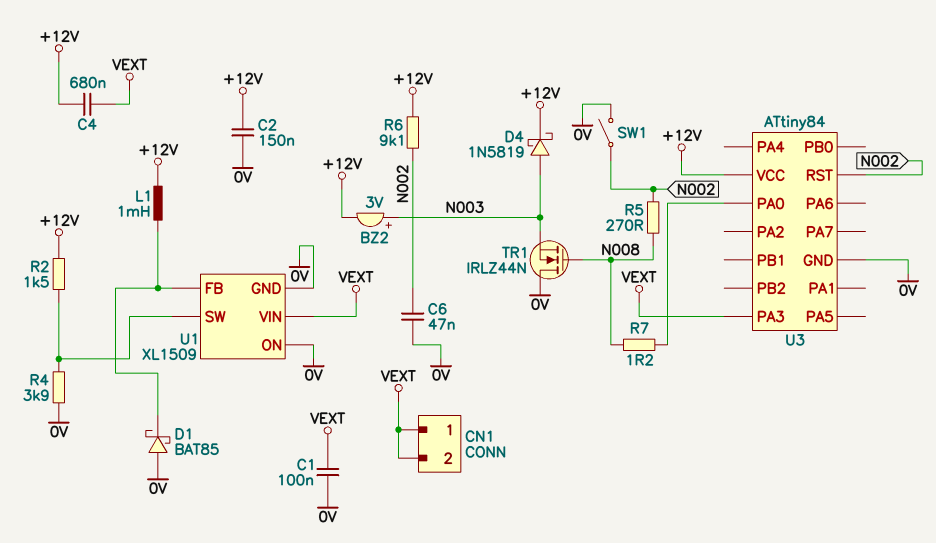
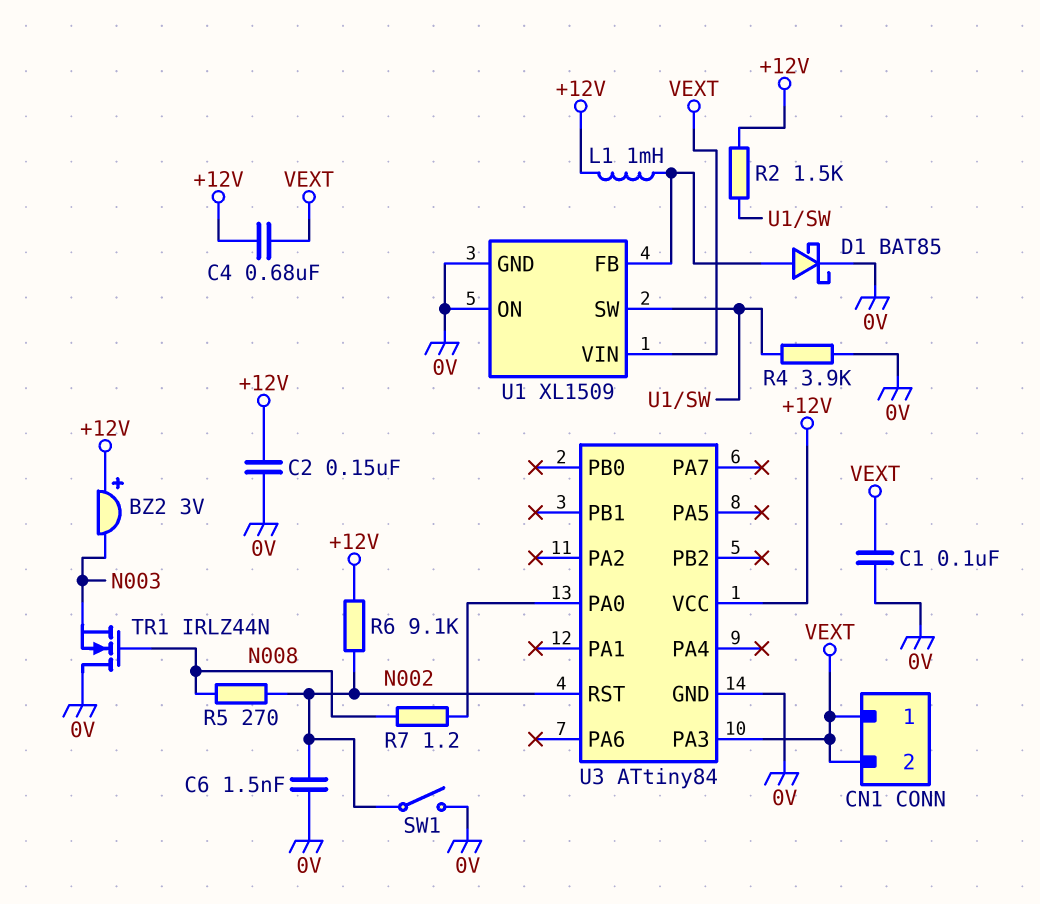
BZ2: buzzer 3V (plus N003, minus +12V) -> buzzer 3V (plus +12V, minus N003)
C6: 47nF (0V, N002) -> 1.5nF (0V, N002)
D1: schottky BAT85 (A 0V, K U1/FB) -> schottky BAT85 (A U1/FB, K 0V)
D4: schottky 1N5819 (A N003, K +12V) -> none

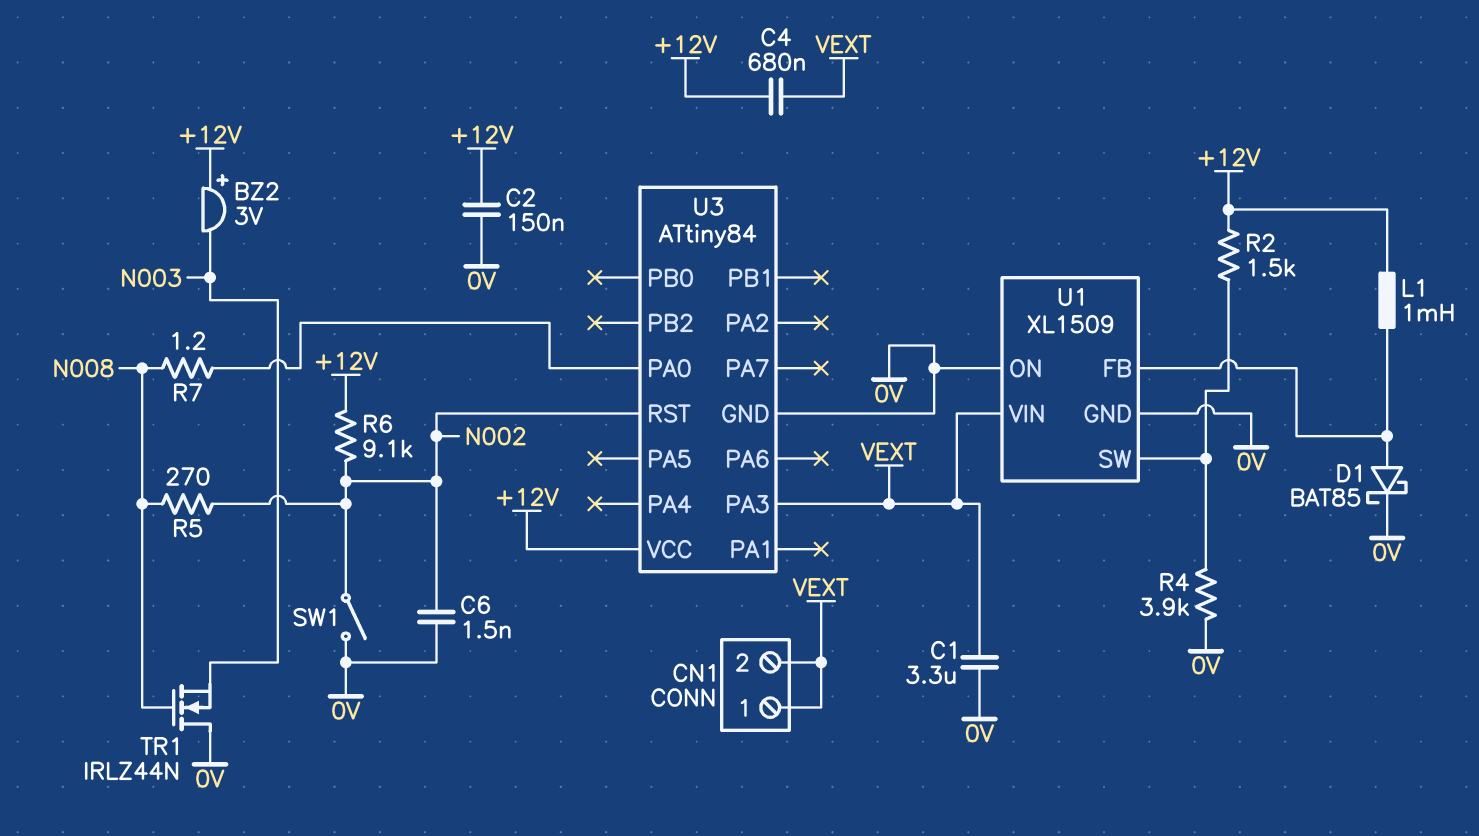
C1: 100nF (0V, VEXT) -> 3.3uF (0V, VEXT)

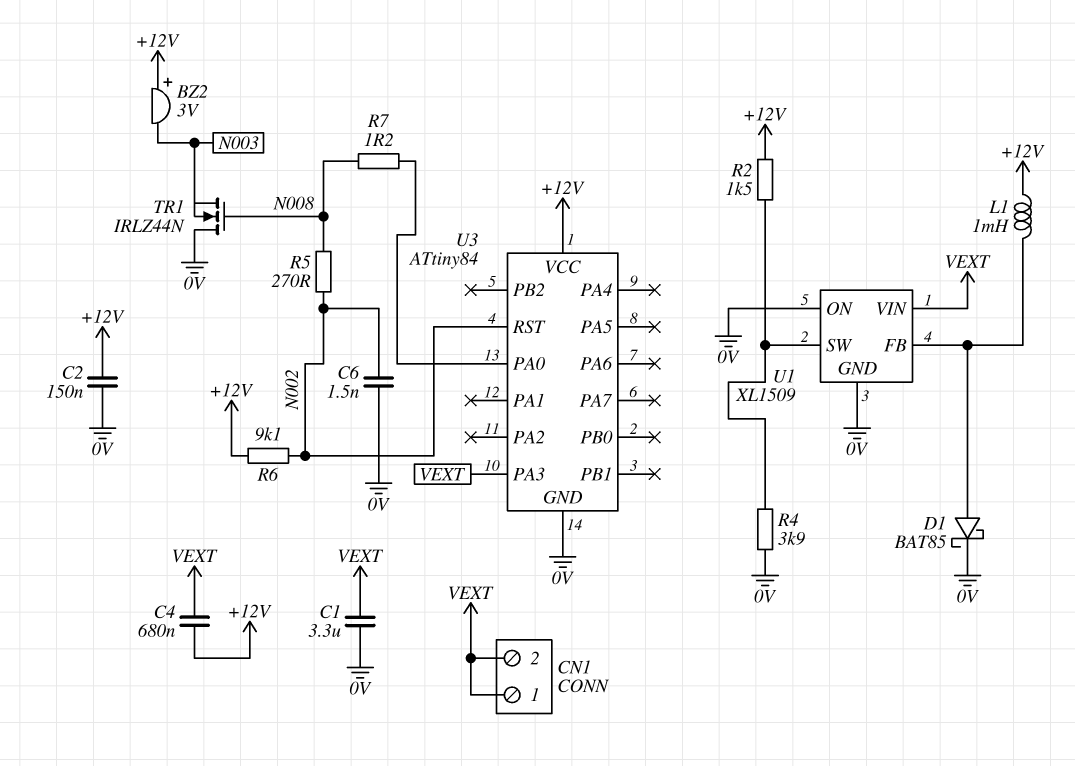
SW1: switch (0V, N002) -> none

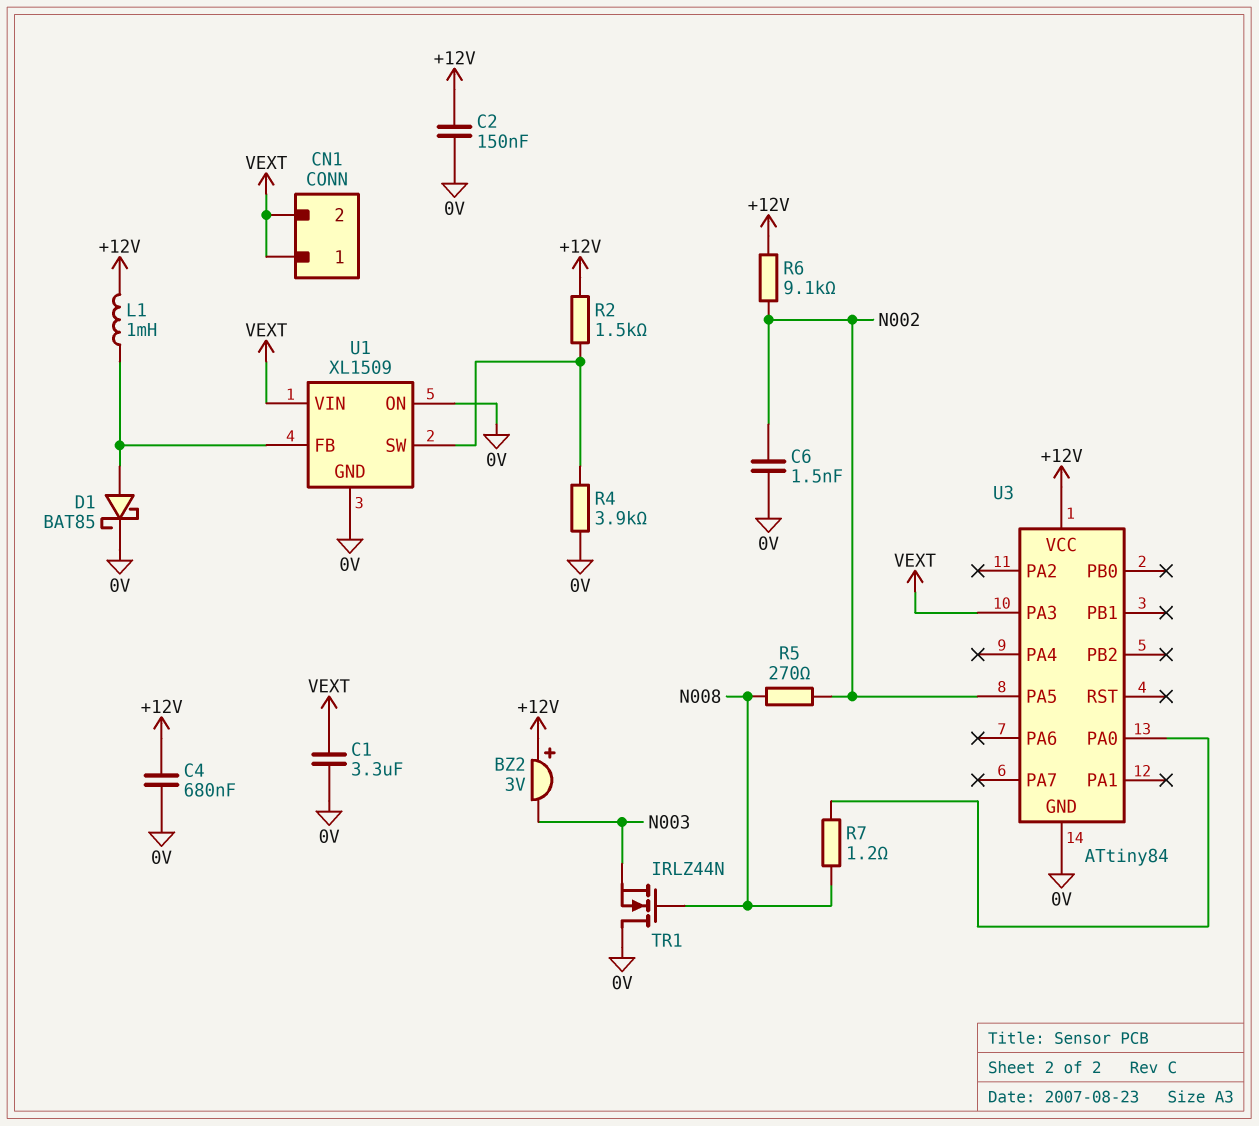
C4: 680nF (+12V, VEXT) -> 680nF (+12V, 0V)
U3 pin PA5: none -> N002
U3 pin RST: N002 -> none

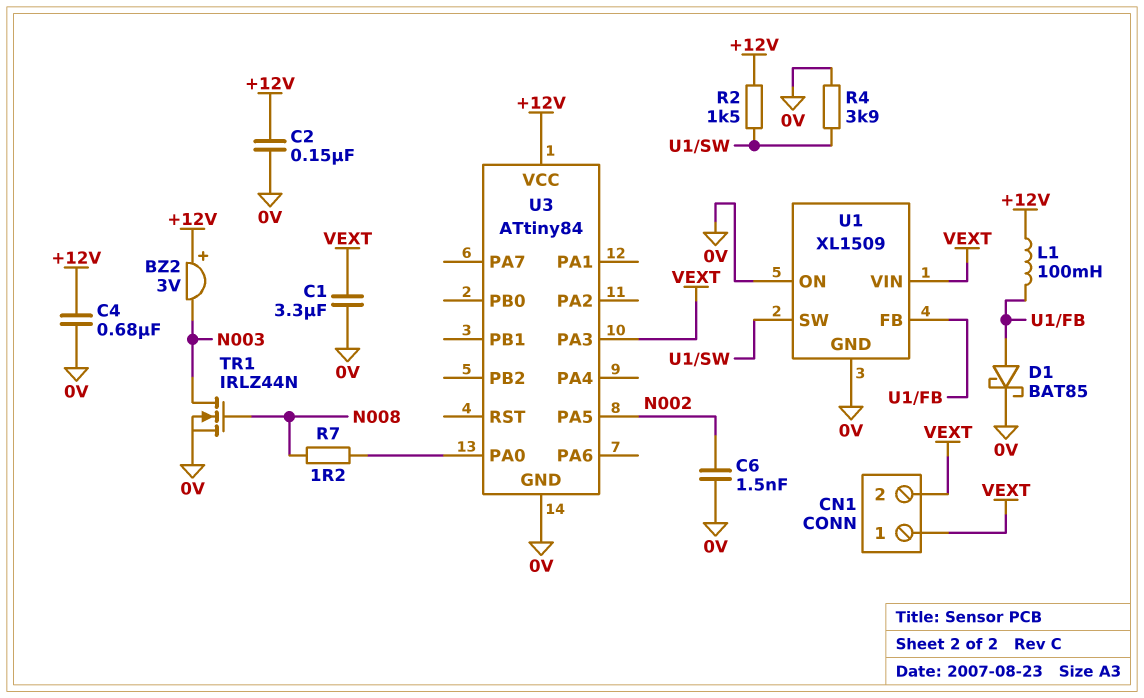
L1: 1mH (+12V, U1/FB) -> 100mH (+12V, U1/FB)
R5: 270 (N002, N008) -> none
R6: 9.1k (+12V, N002) -> none
TR1: NMOS IRLZ44N (G N008, D 0V, S N003) -> NMOS IRLZ44N (G N008, D N003, S 0V)

